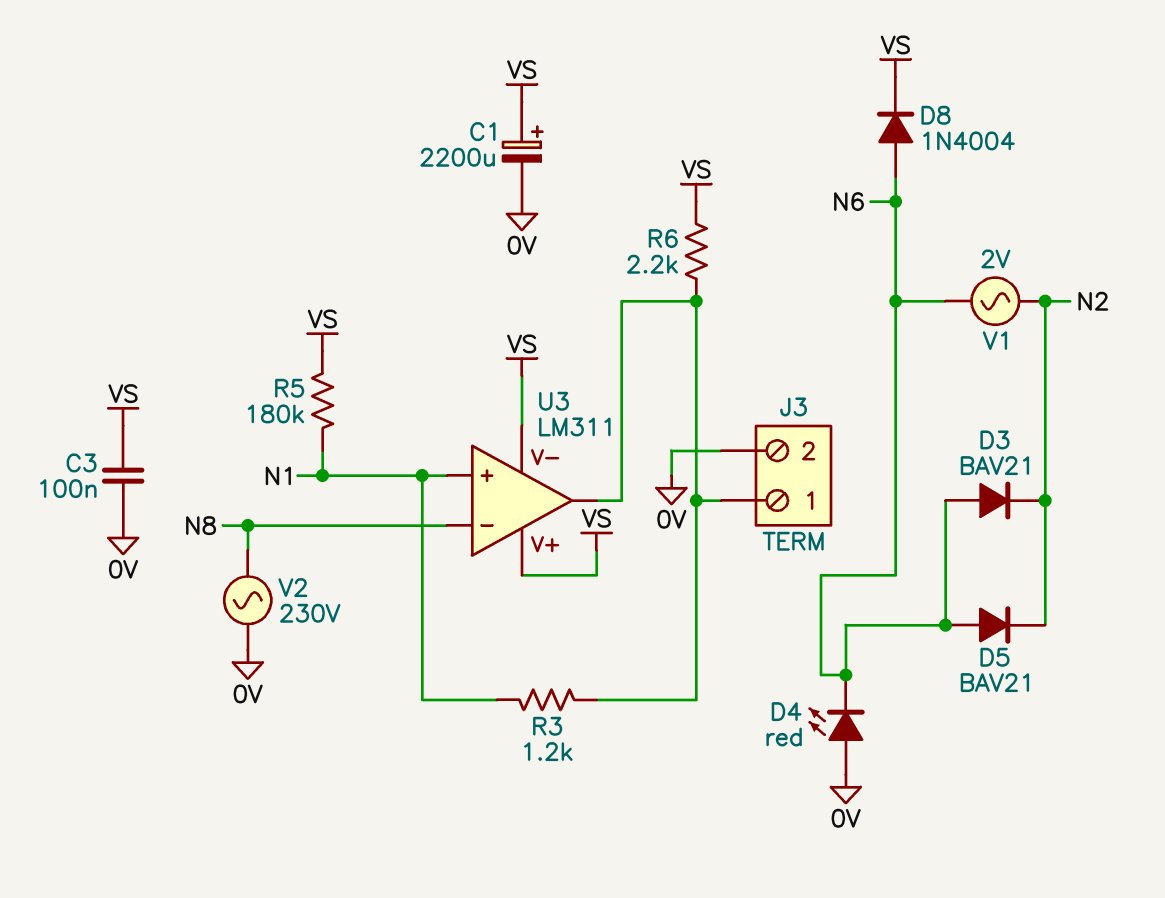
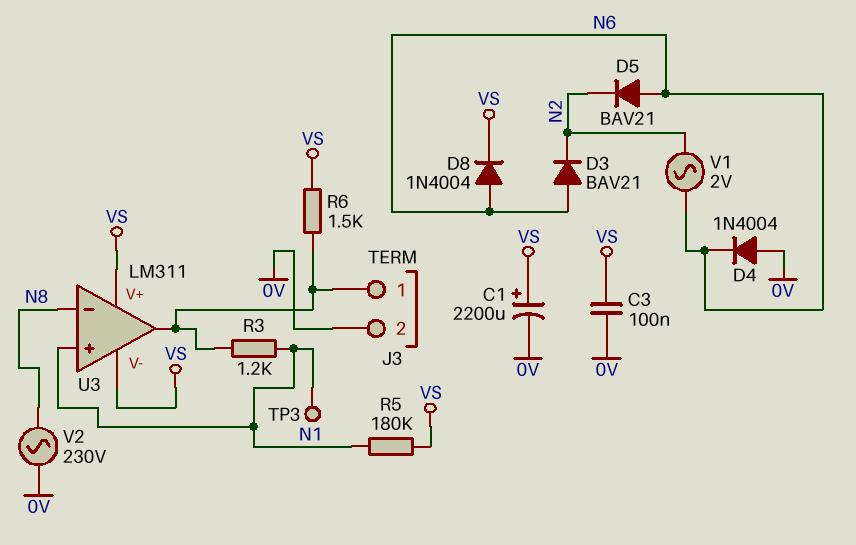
D4: LED red (A 0V, K N6) -> diode 1N4004 (A 0V, K N6)
R6: 2.2k (J3/1, VS) -> 1.5k (J3/1, VS)
TP3: none -> test point (N1)

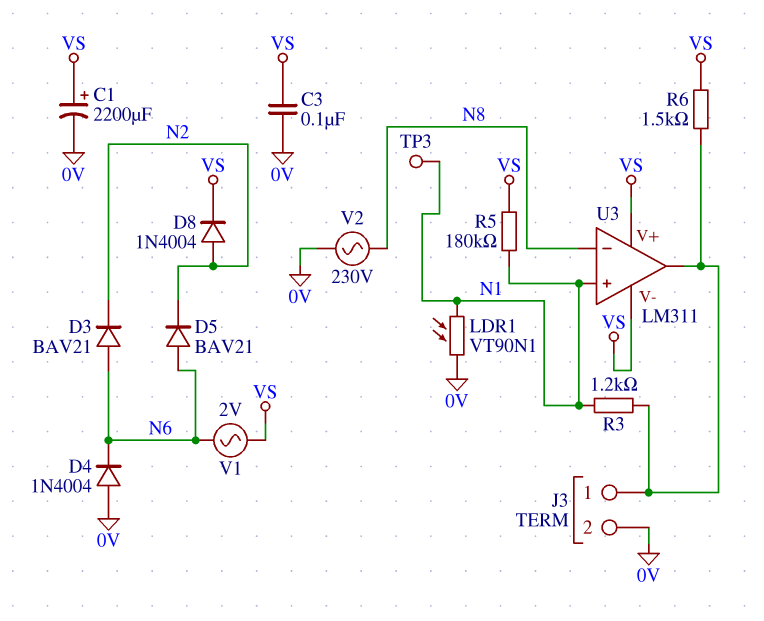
D8: diode 1N4004 (A N6, K VS) -> diode 1N4004 (A N2, K VS)
LDR1: none -> VT90N1 (0V, N1)
V1: AC 2V (N2, N6) -> AC 2V (N6, VS)

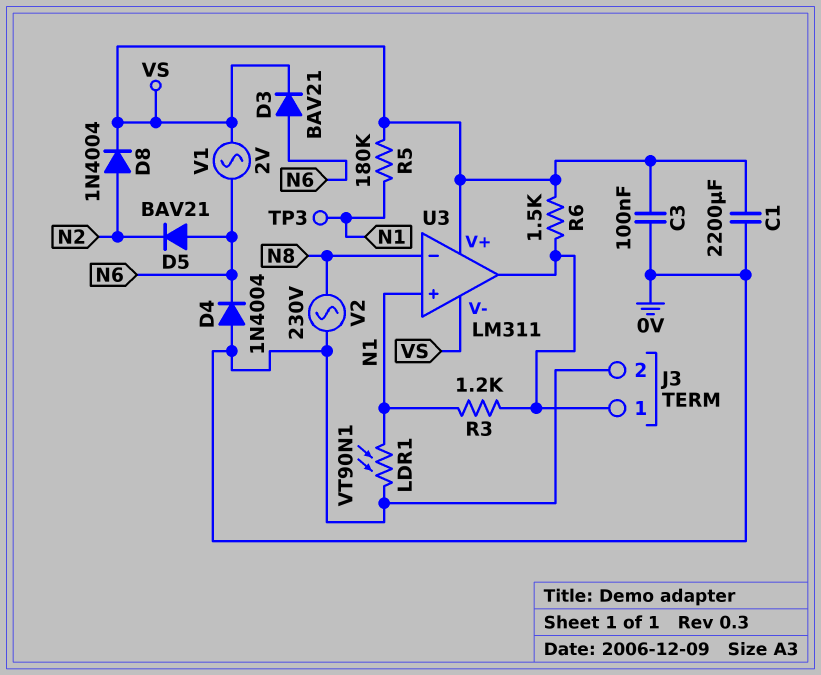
C1: 2200uF (plus VS, minus 0V) -> 2200uF (0V, VS)
D3: diode BAV21 (A N6, K N2) -> diode BAV21 (A N6, K VS)

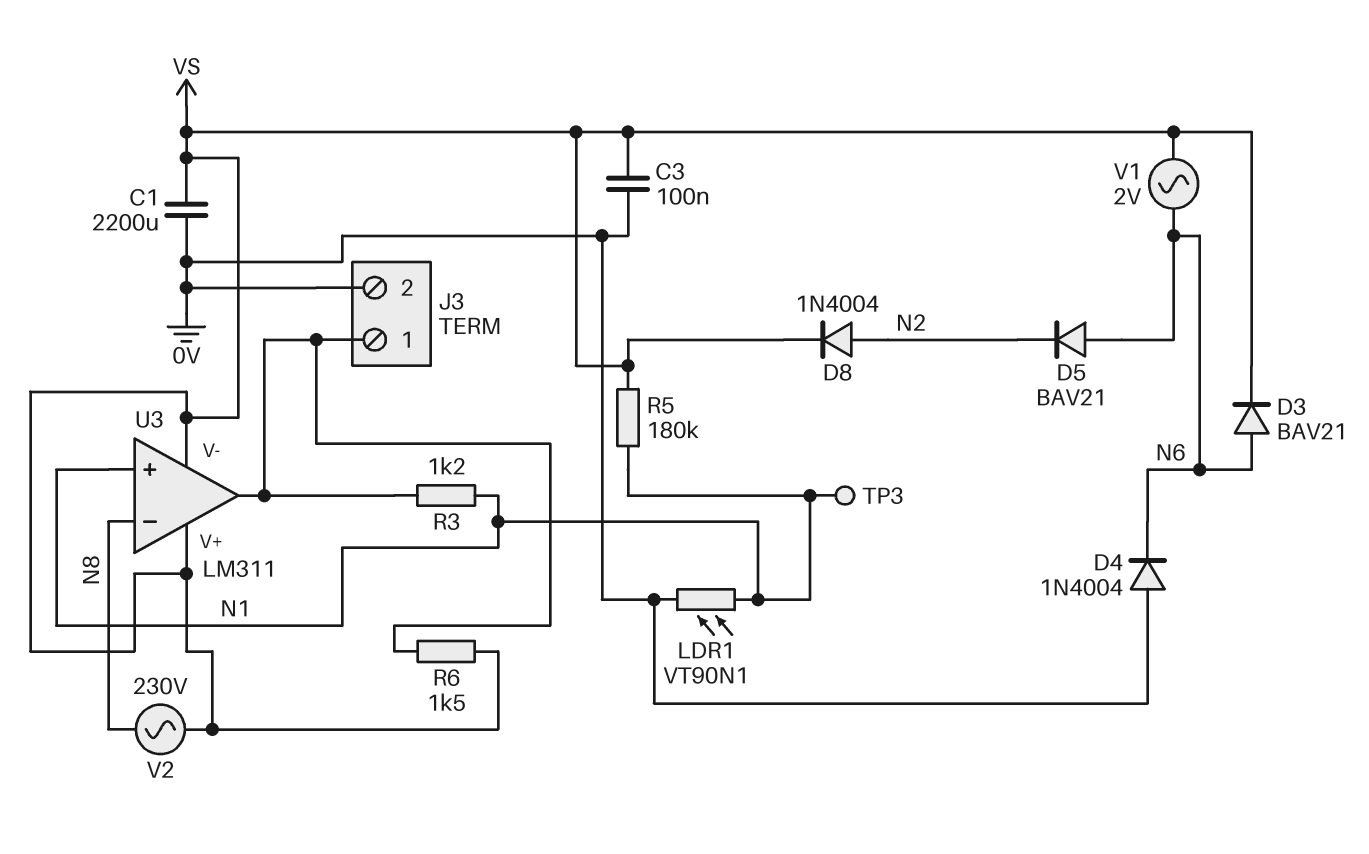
V2: AC 230V (0V, N8) -> AC 230V (N8, VS)

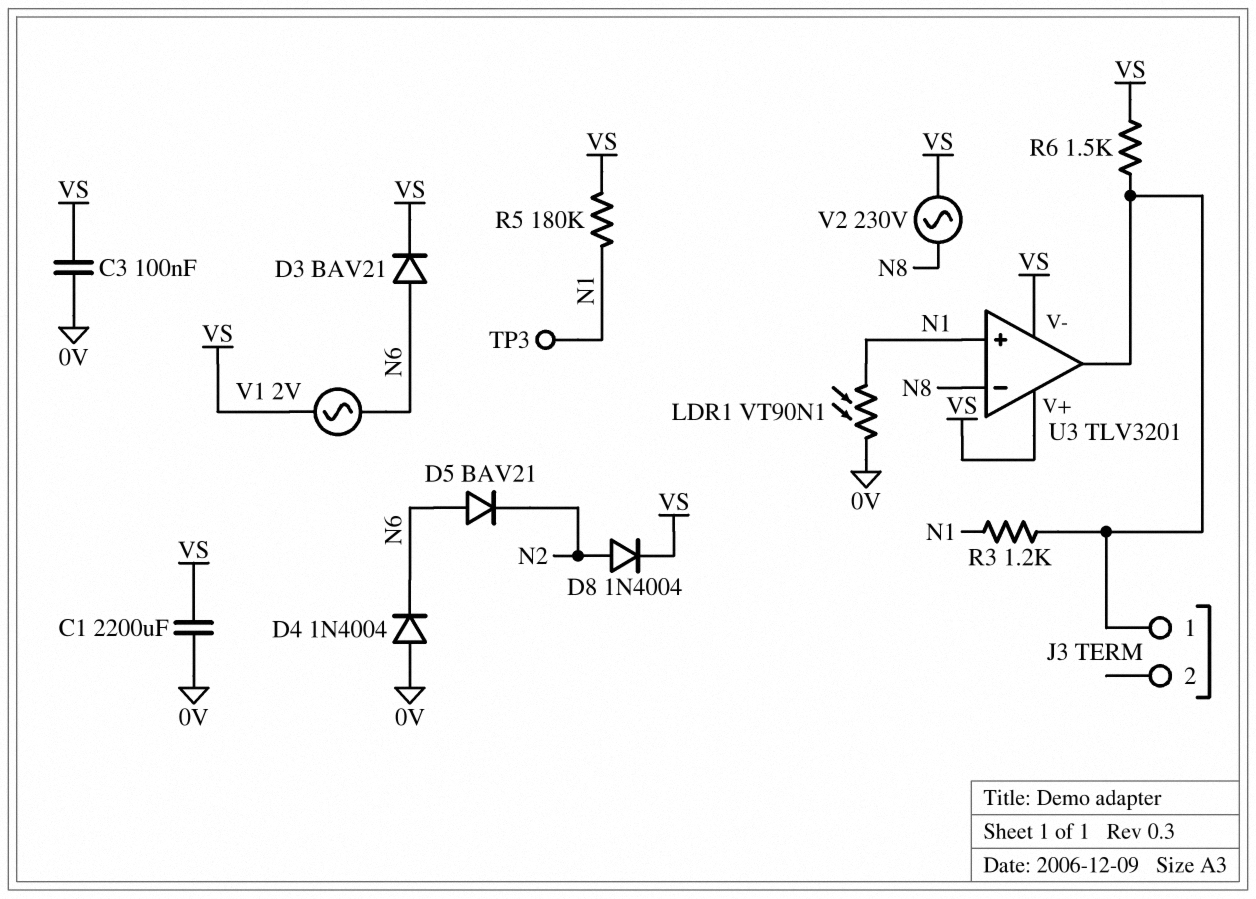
J3 pin 2: 0V -> none
U3: LM311 -> TLV3201

